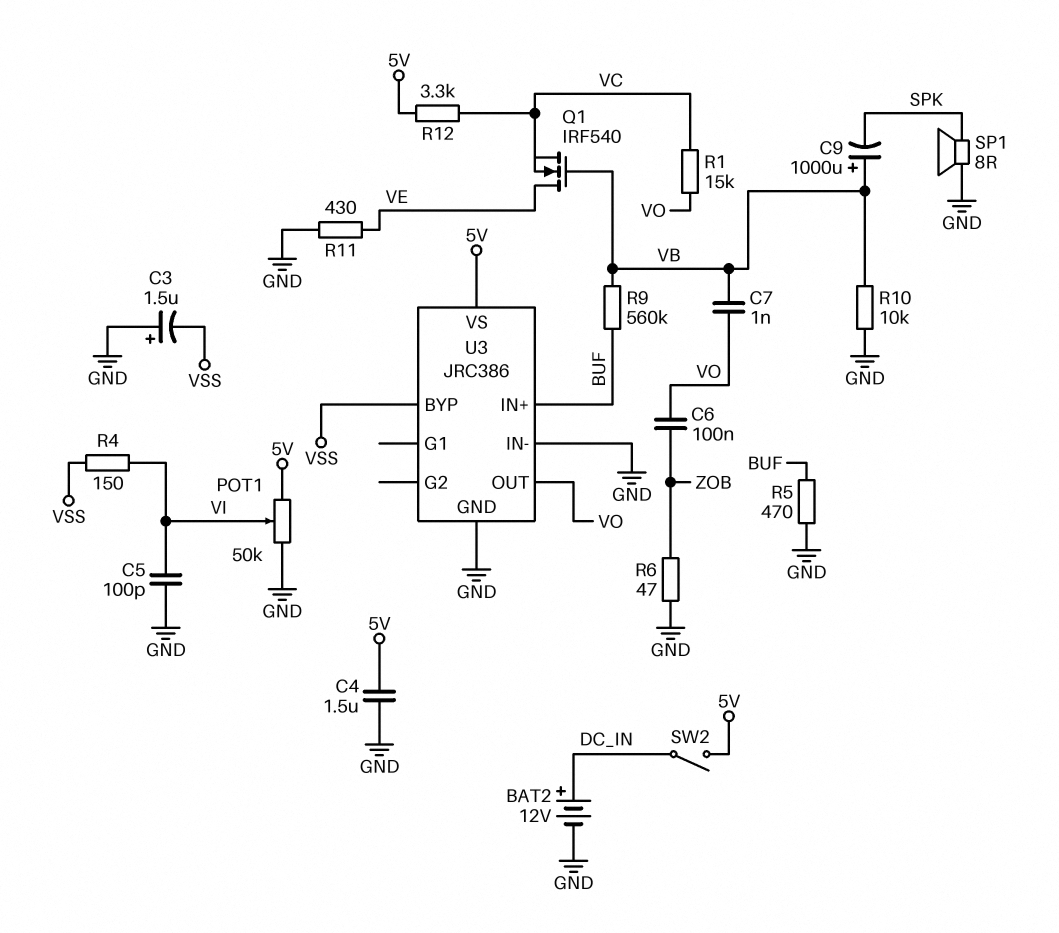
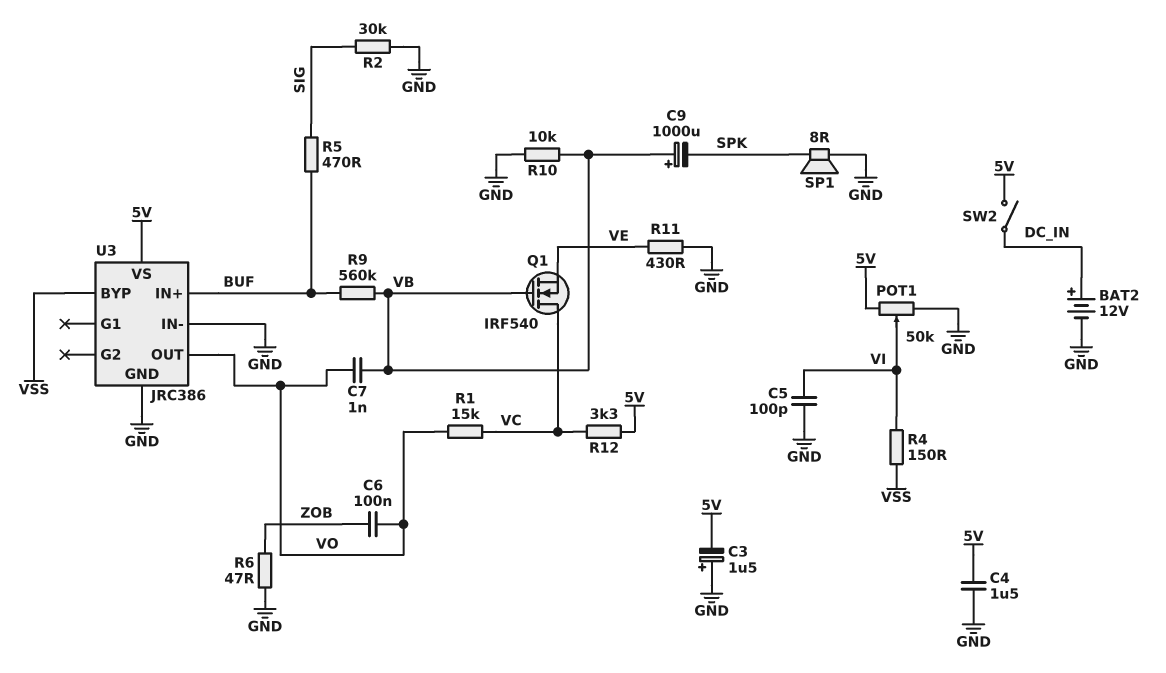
C3: 1.5uF (plus GND, minus VSS) -> 1.5uF (plus GND, minus 5V)
Q1: NMOS IRF540 (G VB, D VE, S VC) -> NMOS IRF540 (G VB, D VC, S VE)
R2: none -> 30k (GND, SIG)
R5: 470 (BUF, GND) -> 470 (BUF, SIG)

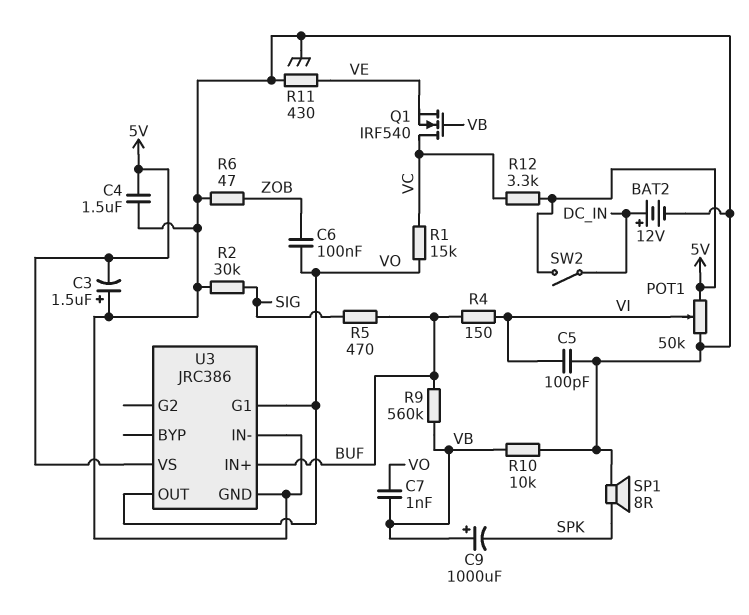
R4: 150 (VI, VSS) -> 150 (BUF, VI)
U3 pin BYP: VSS -> none
U3 pin G1: none -> VO

